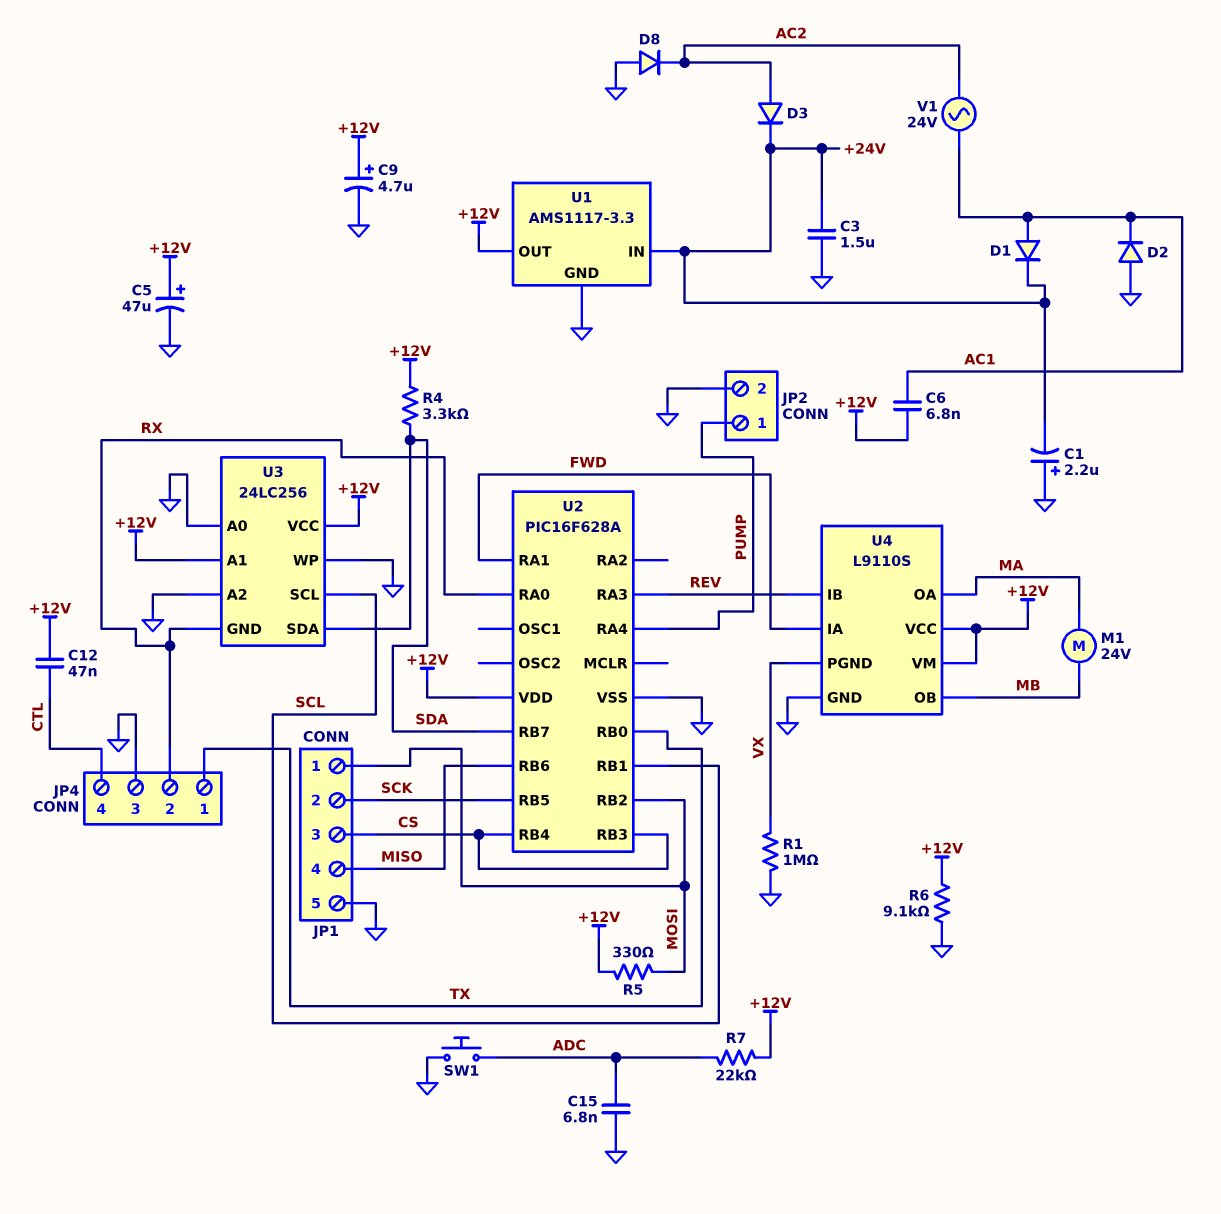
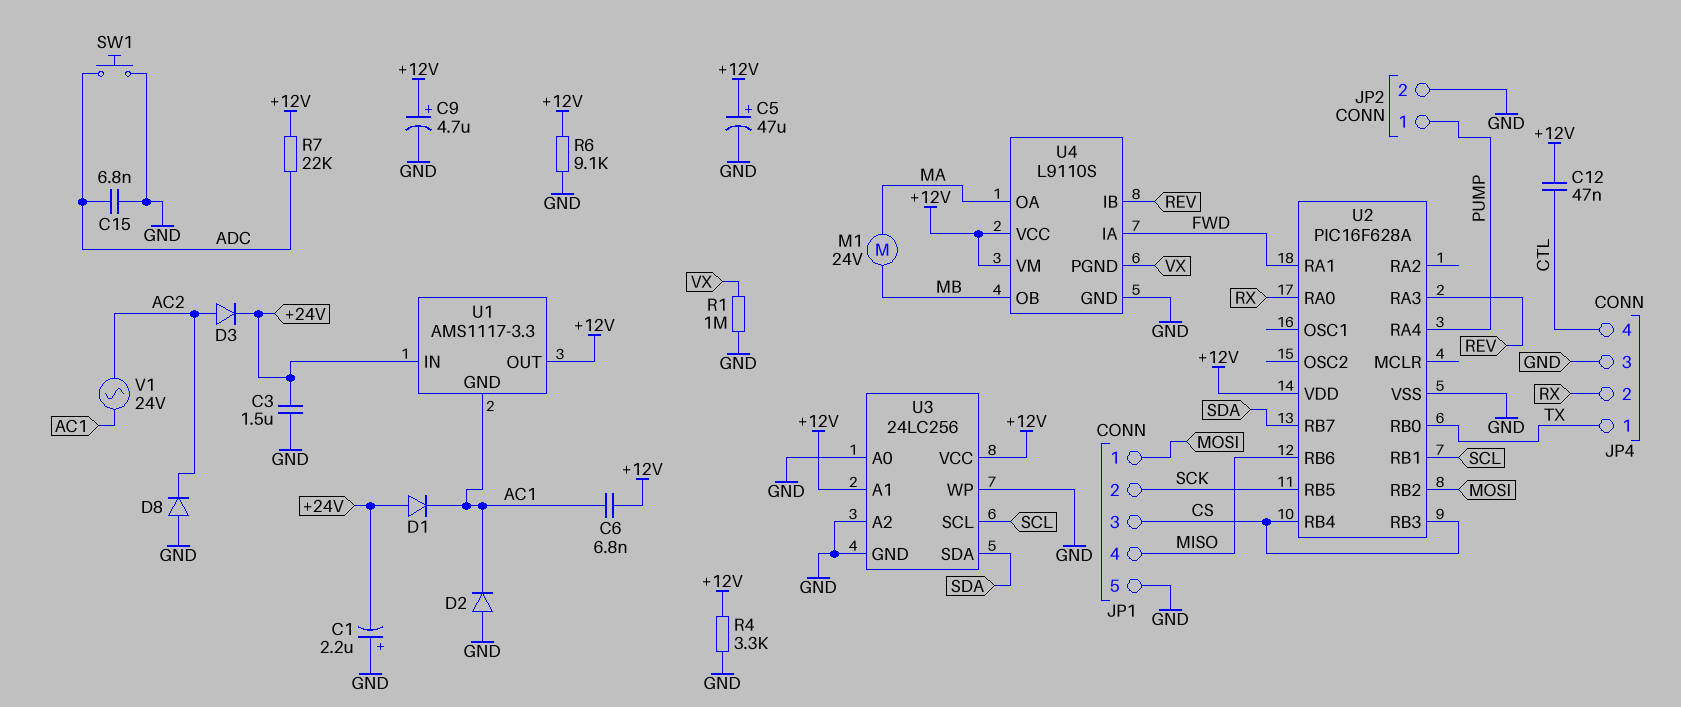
D1: diode (A AC1, K +24V) -> diode (A +24V, K AC1)
R4: 3.3k (+12V, SDA) -> 3.3k (+12V, GND)
R5: 330 (+12V, MOSI) -> none
U1 pin GND: GND -> AC1
U3 pin GND: RX -> GND

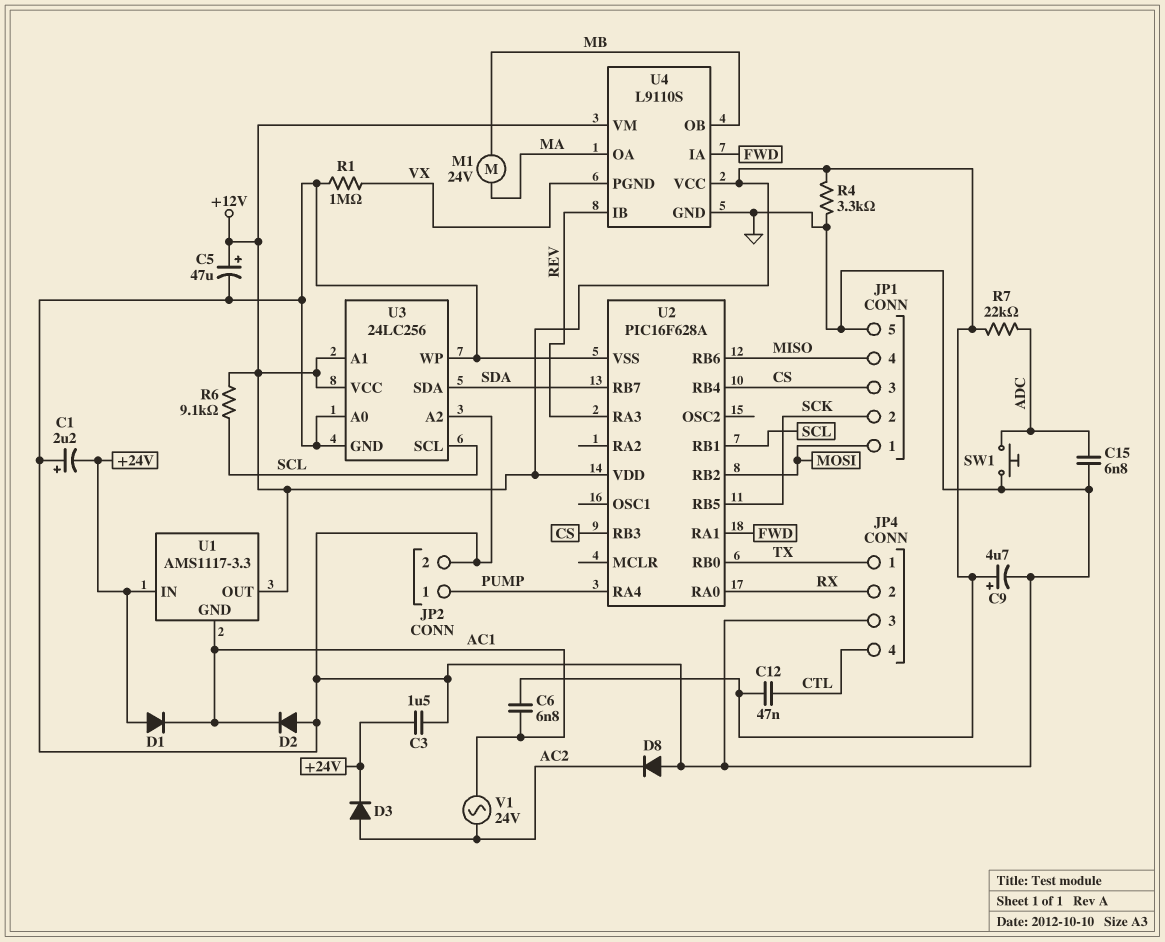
R6: 9.1k (+12V, GND) -> 9.1k (+12V, SCL)

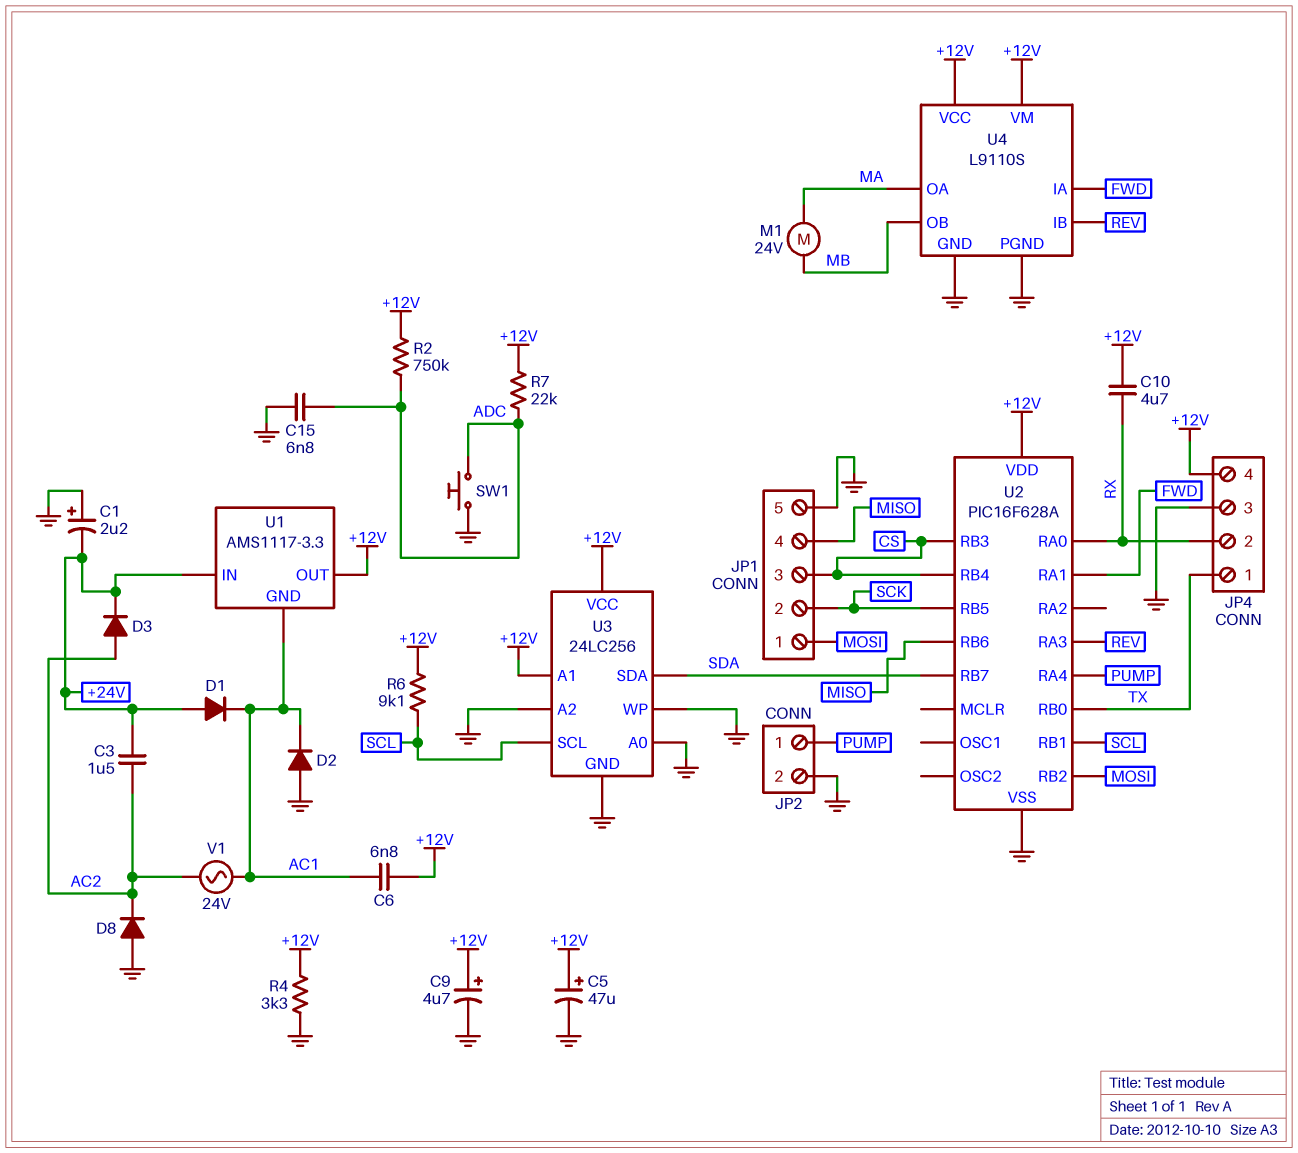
C3: 1.5uF (+24V, GND) -> 1.5uF (+24V, AC2)
C10: none -> 4.7uF (+12V, RX)
C12: 47nF (+12V, CTL) -> none
JP4 pin 4: CTL -> +12V
R1: 1M (GND, VX) -> none
R2: none -> 750k (+12V, ADC)
U4 pin PGND: VX -> GND

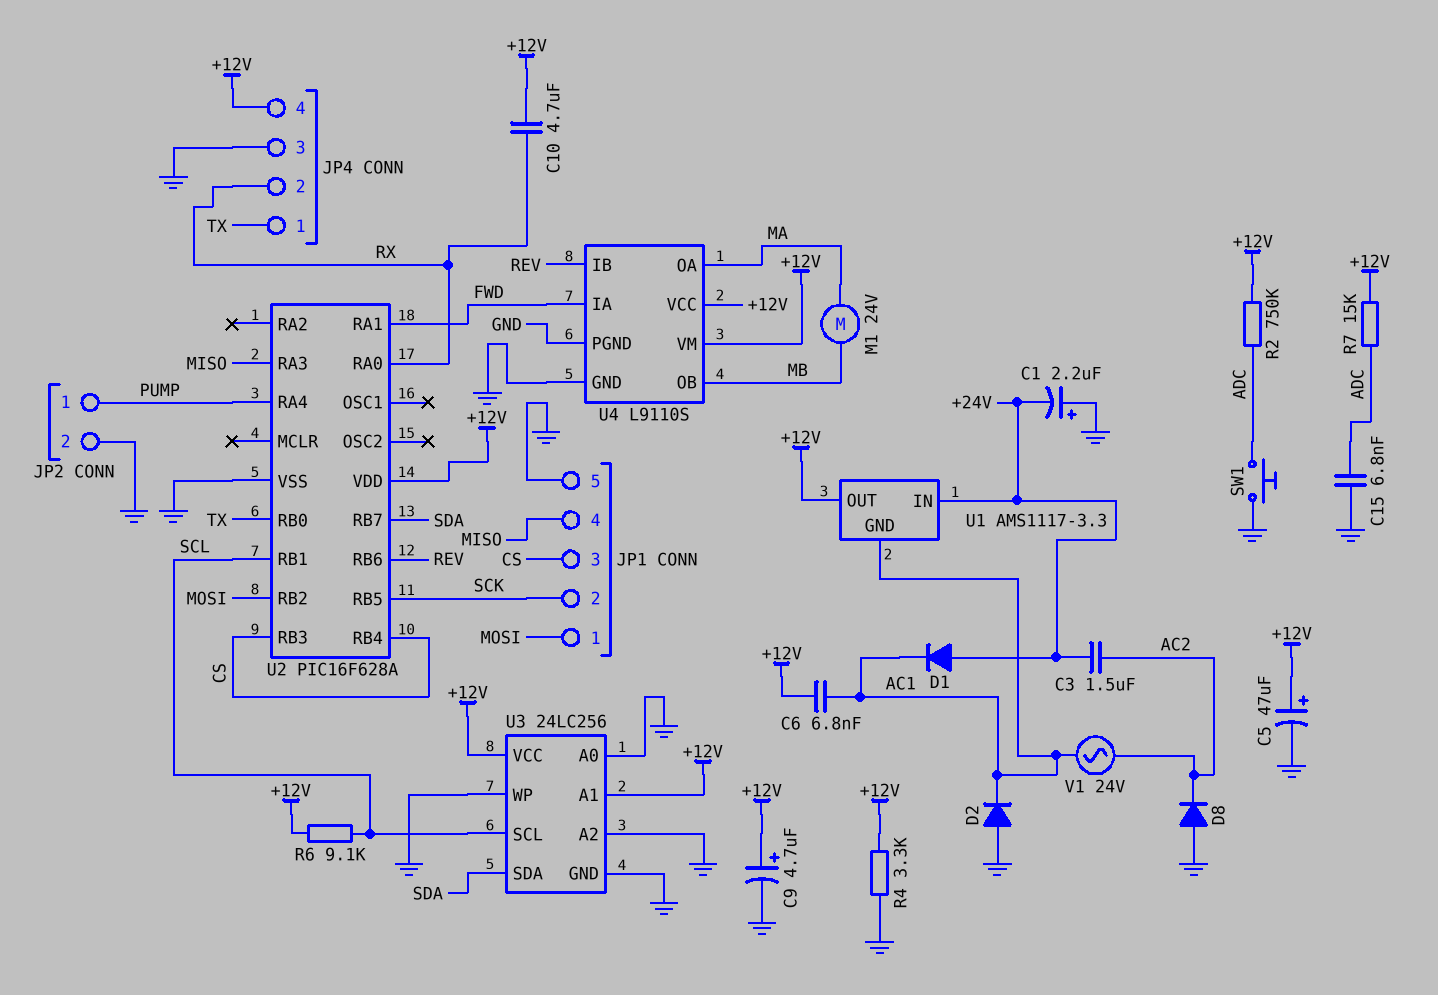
D3: diode (A AC2, K +24V) -> none
R7: 22k (+12V, ADC) -> 15k (+12V, ADC)
U2 pin RA3: REV -> MISO
U2 pin RB6: MISO -> REV

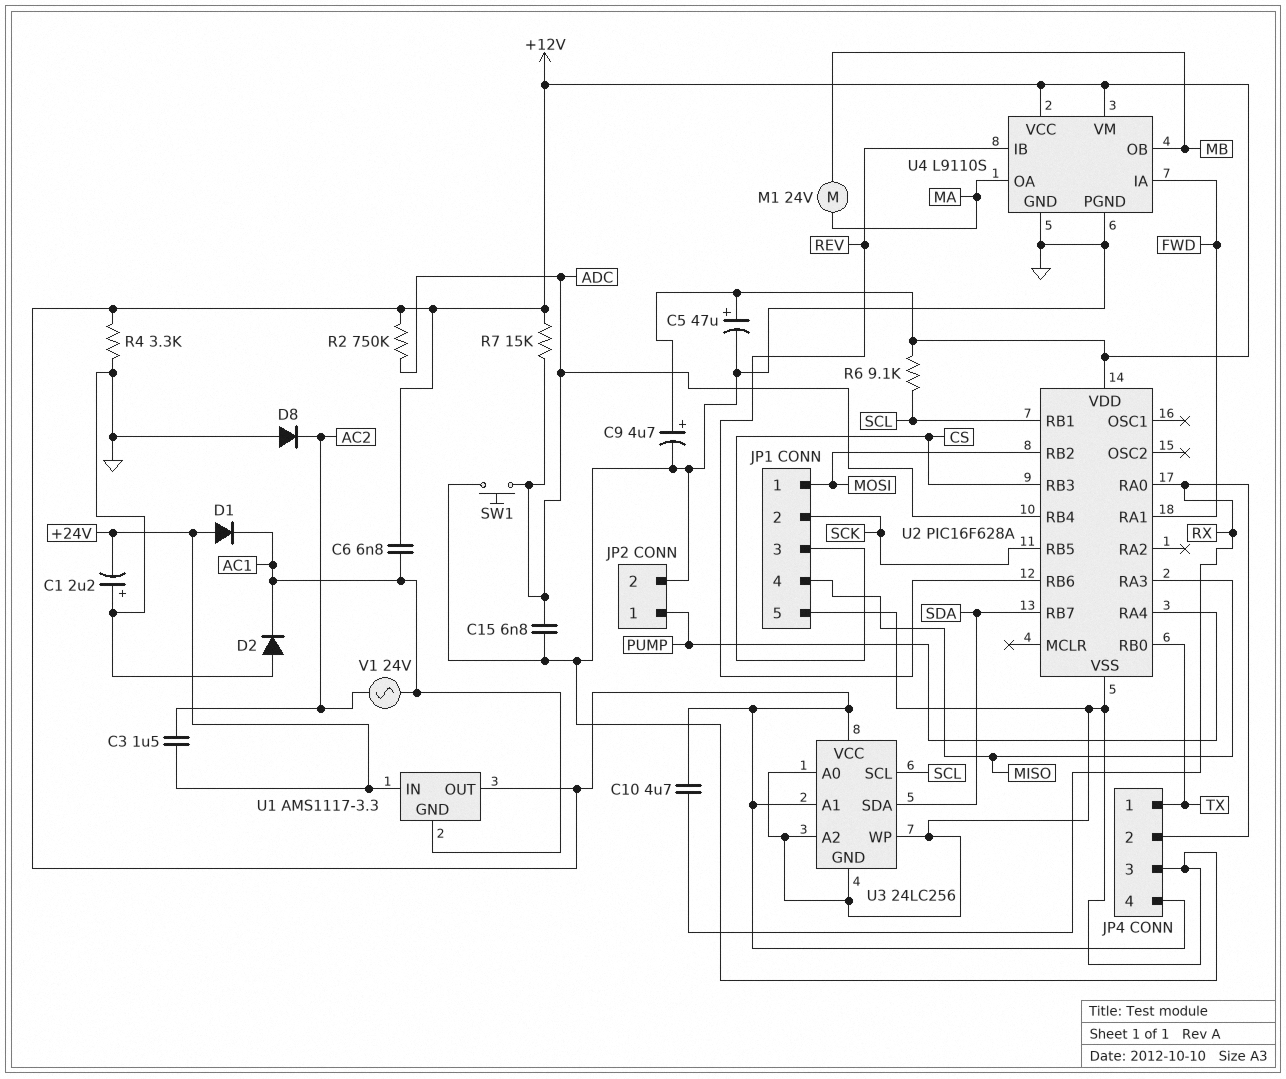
U2 pin RB4: CS -> ADC

